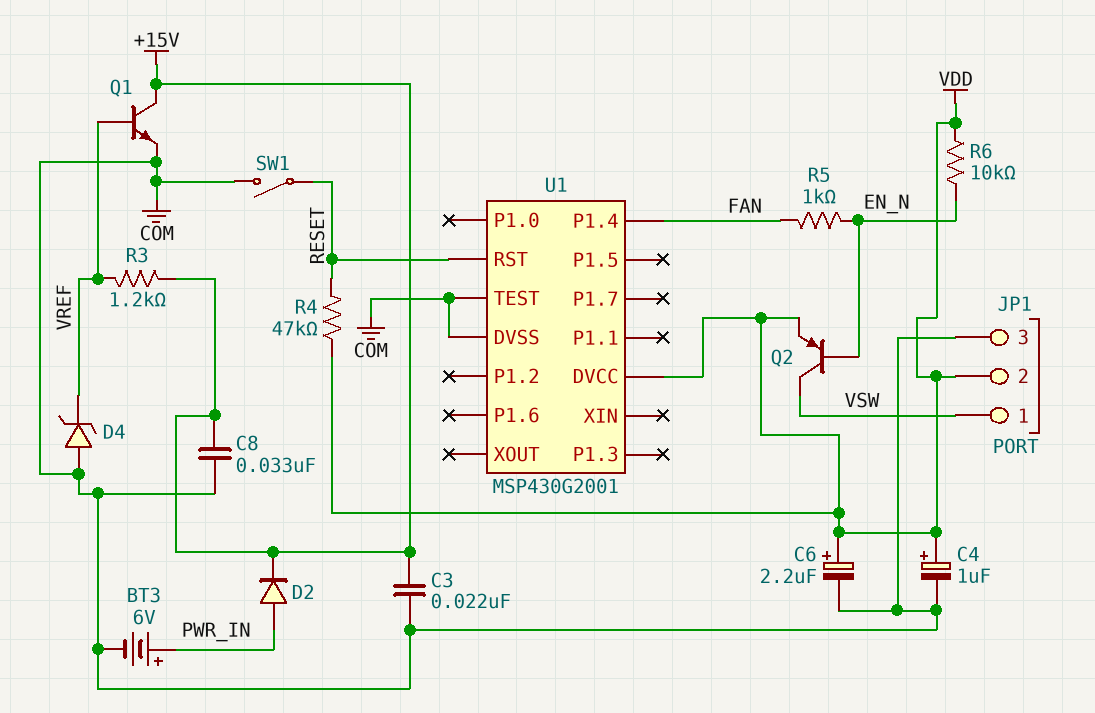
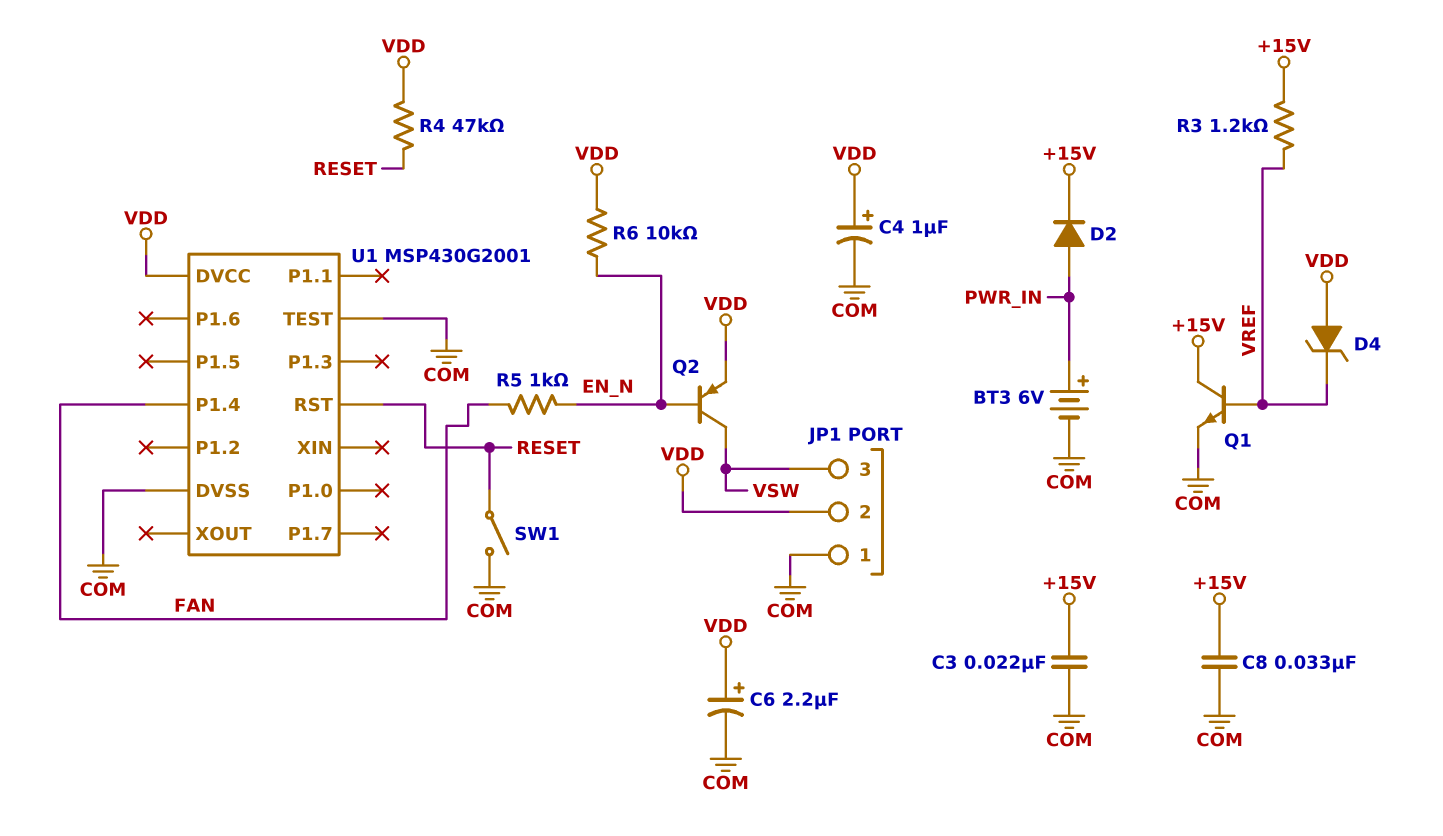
D4: zener (A COM, K VREF) -> zener (A VDD, K VREF)
JP1 pin 1: VSW -> COM
JP1 pin 3: COM -> VSW

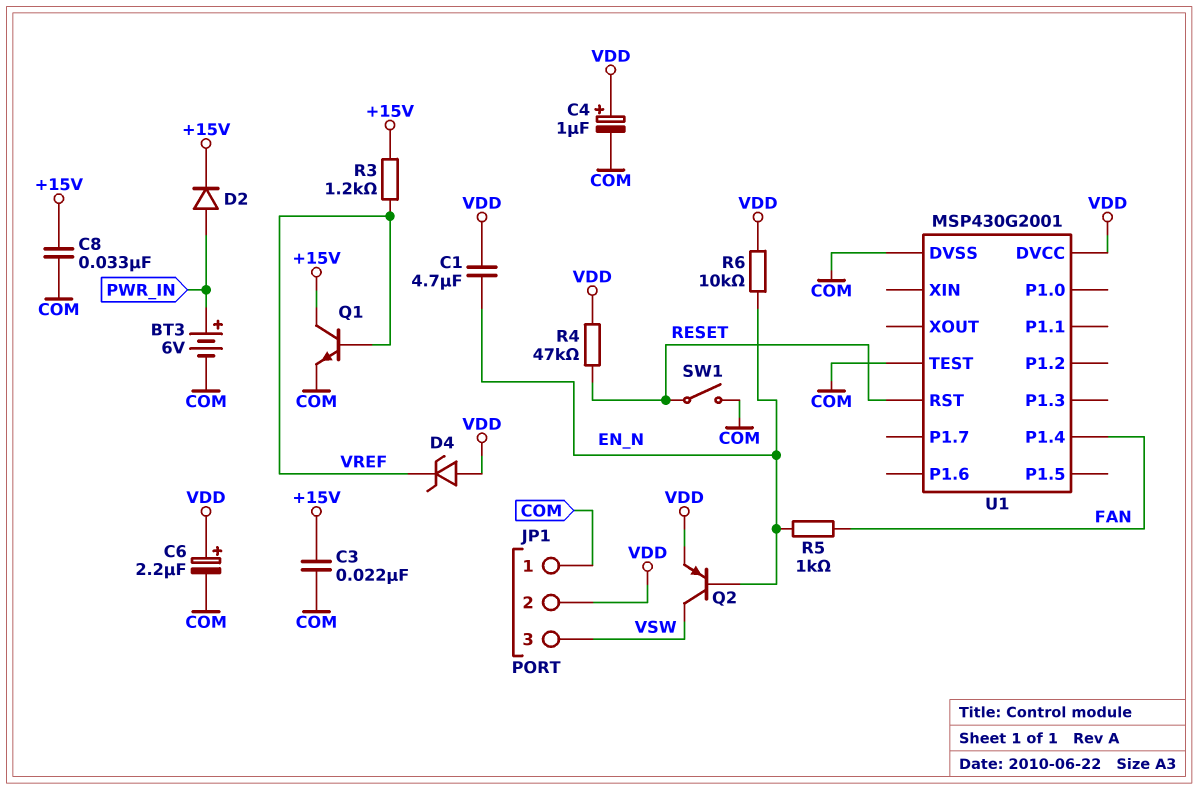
C1: none -> 4.7uF (EN_N, VDD)

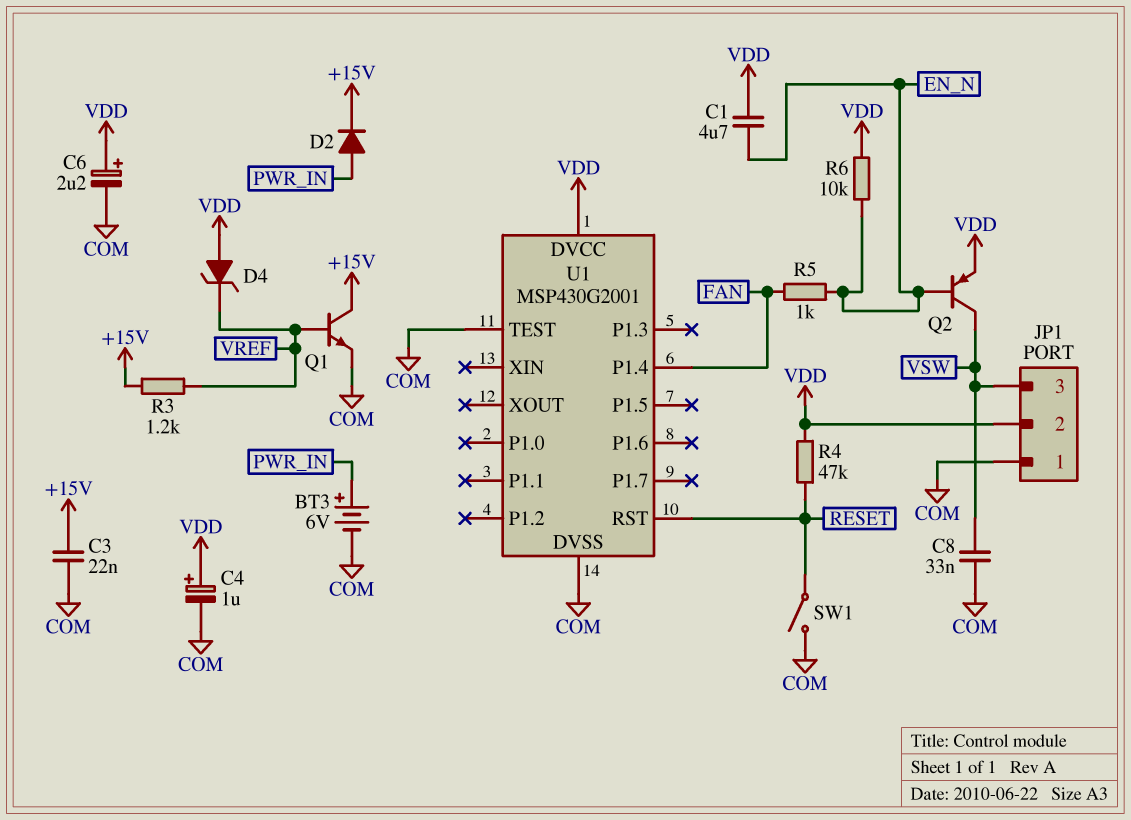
C8: 33nF (+15V, COM) -> 33nF (COM, VSW)

